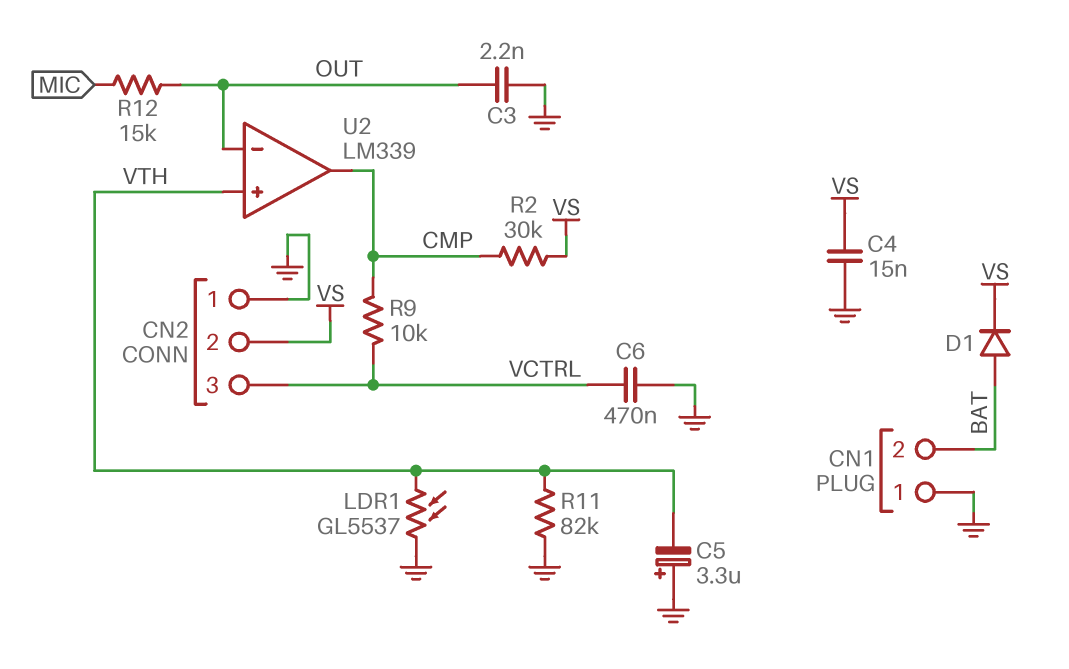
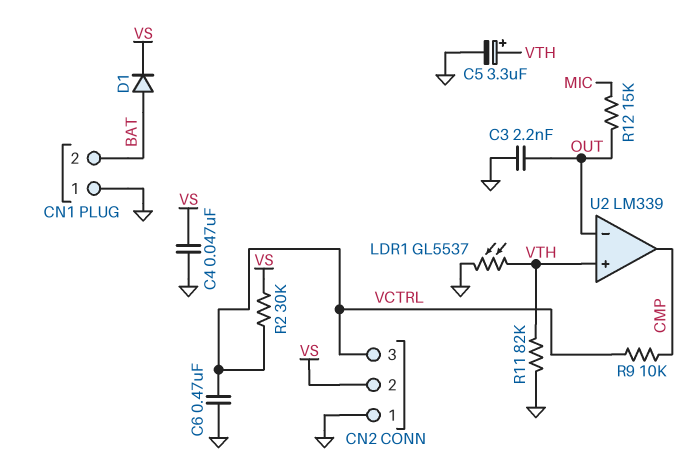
C4: 15nF (GND, VS) -> 47nF (GND, VS)
C5: 3.3uF (plus GND, minus VTH) -> 3.3uF (plus VTH, minus GND)
R2: 30k (CMP, VS) -> 30k (VCTRL, VS)

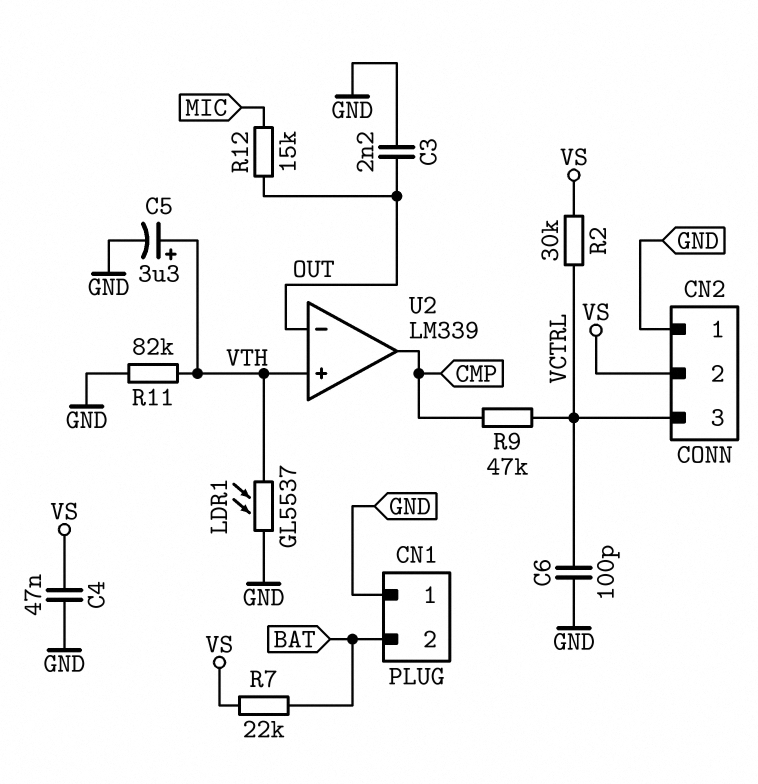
C6: 470nF (GND, VCTRL) -> 100pF (GND, VCTRL)
D1: diode (A BAT, K VS) -> none
R7: none -> 22k (BAT, VS)
R9: 10k (CMP, VCTRL) -> 47k (CMP, VCTRL)

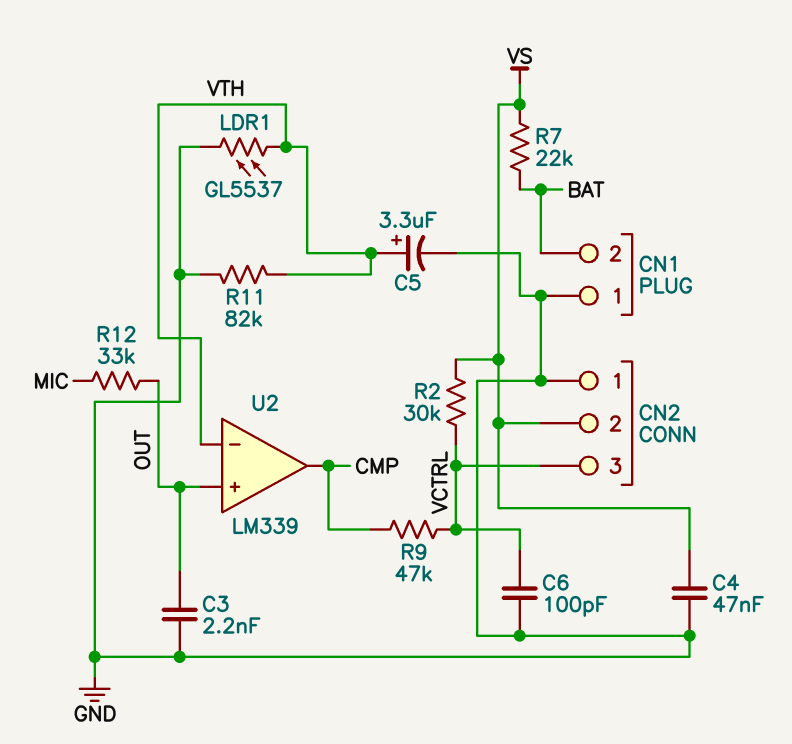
R12: 15k (MIC, OUT) -> 33k (MIC, OUT)
U2 pin in+: VTH -> OUT
U2 pin in-: OUT -> VTH

